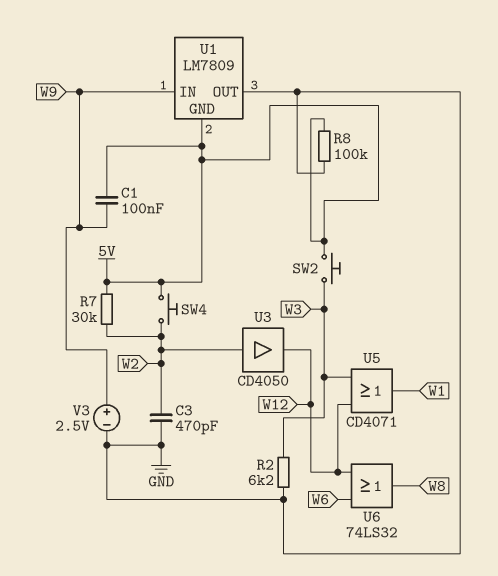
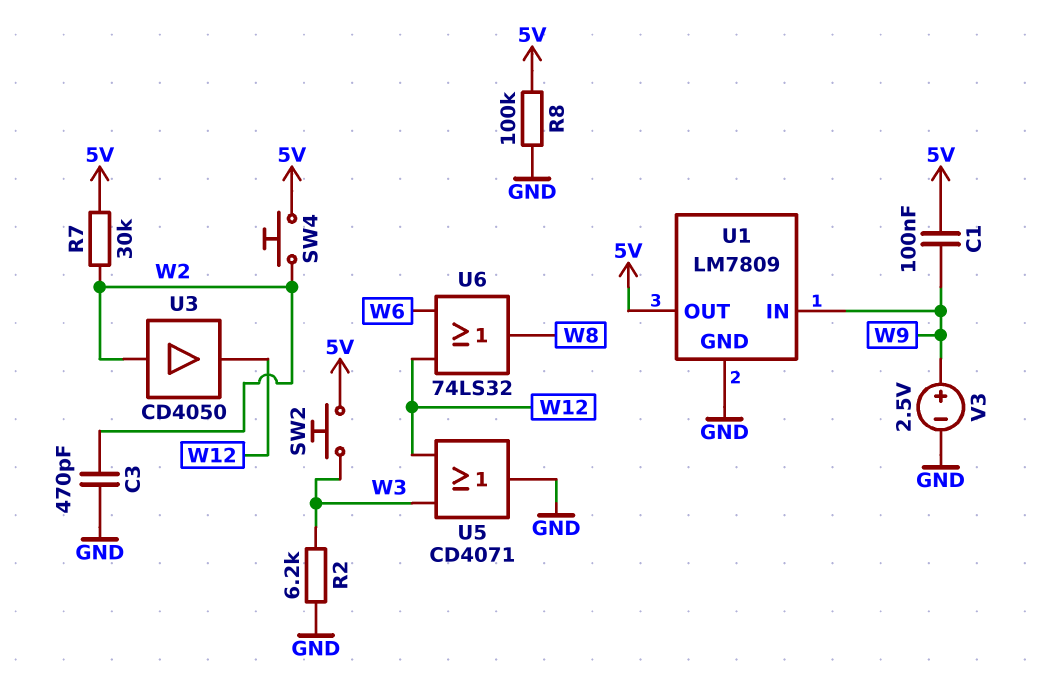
U1 pin GND: 5V -> GND
U1 pin OUT: GND -> 5V
U5: OR CD4071 (in W3, in W12, out W1) -> OR CD4071 (in W3, in W12, out GND)

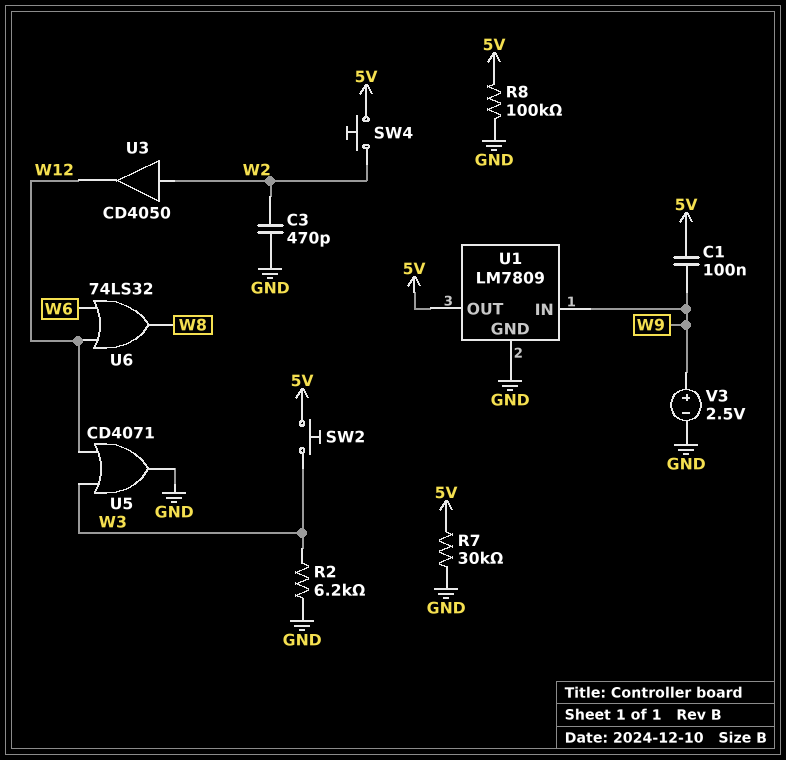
R7: 30k (5V, W2) -> 30k (5V, GND)

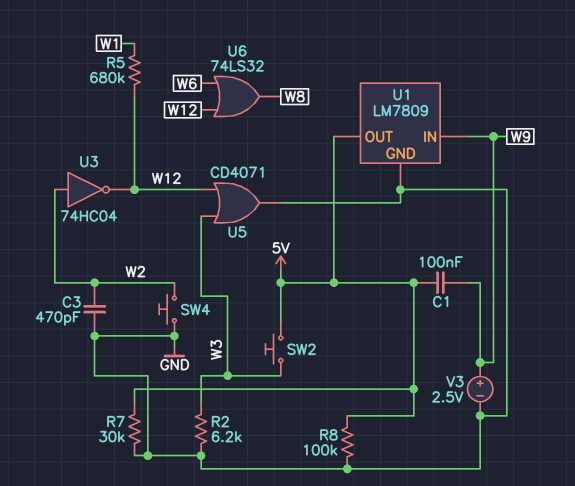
R5: none -> 680k (W1, W12)
SW4: button (5V, W2) -> button (GND, W2)
U3: buffer CD4050 (in W2, out W12) -> NOT 74HC04 (in W2, out W12)

